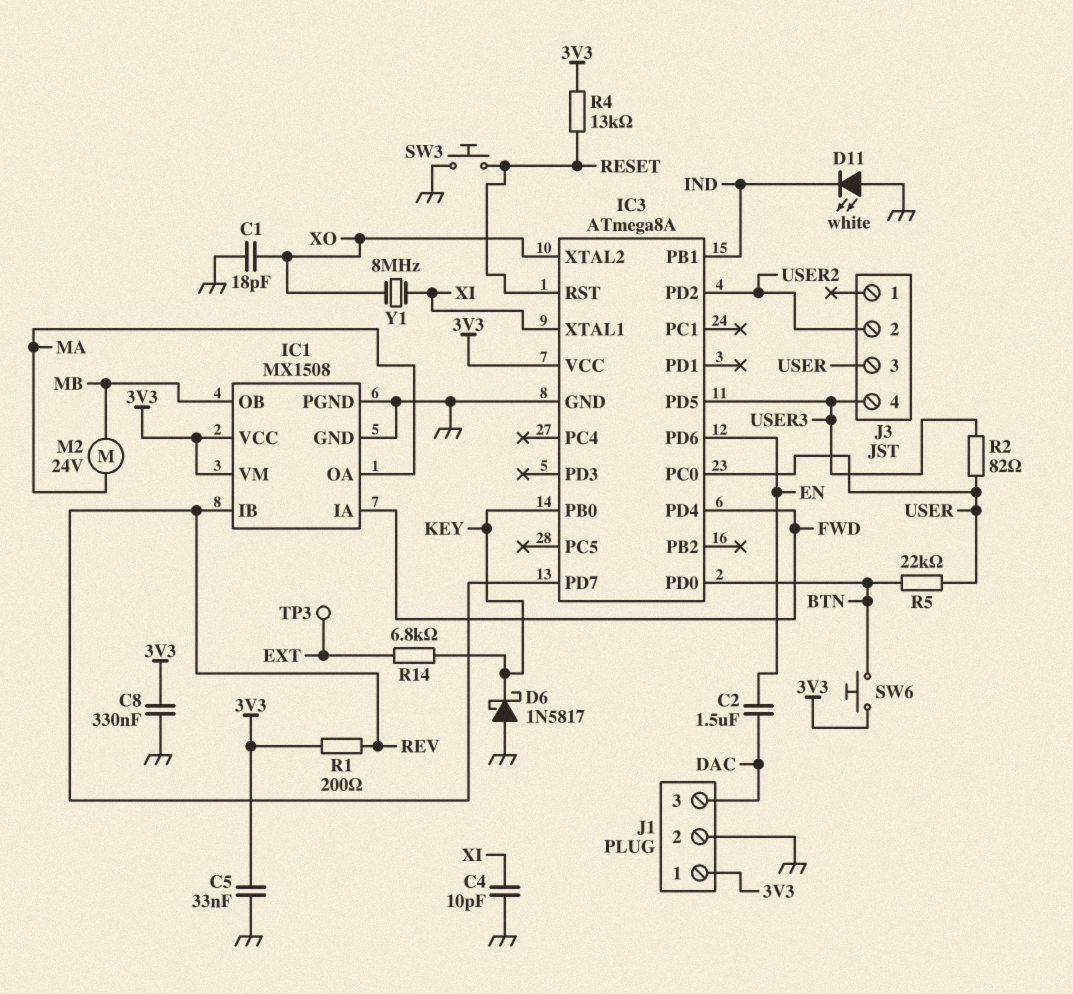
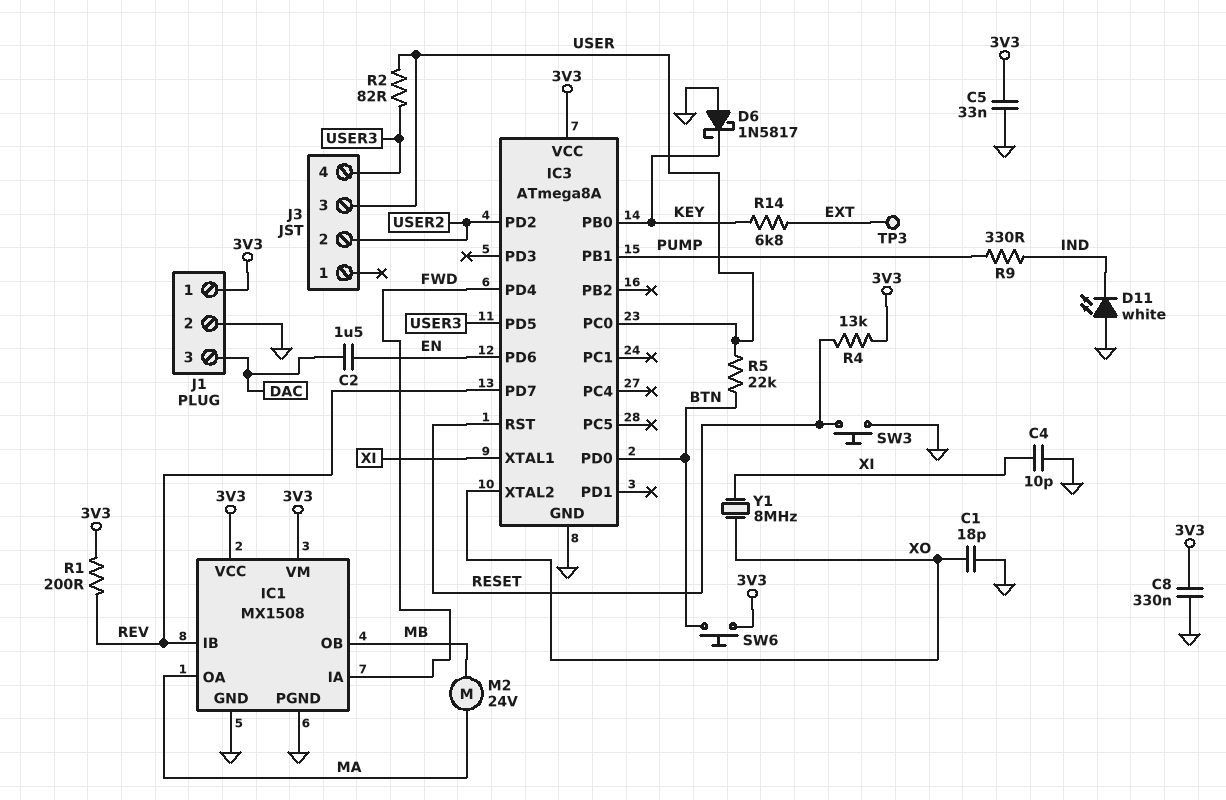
IC3 pin PB1: IND -> PUMP
R9: none -> 330 (IND, PUMP)

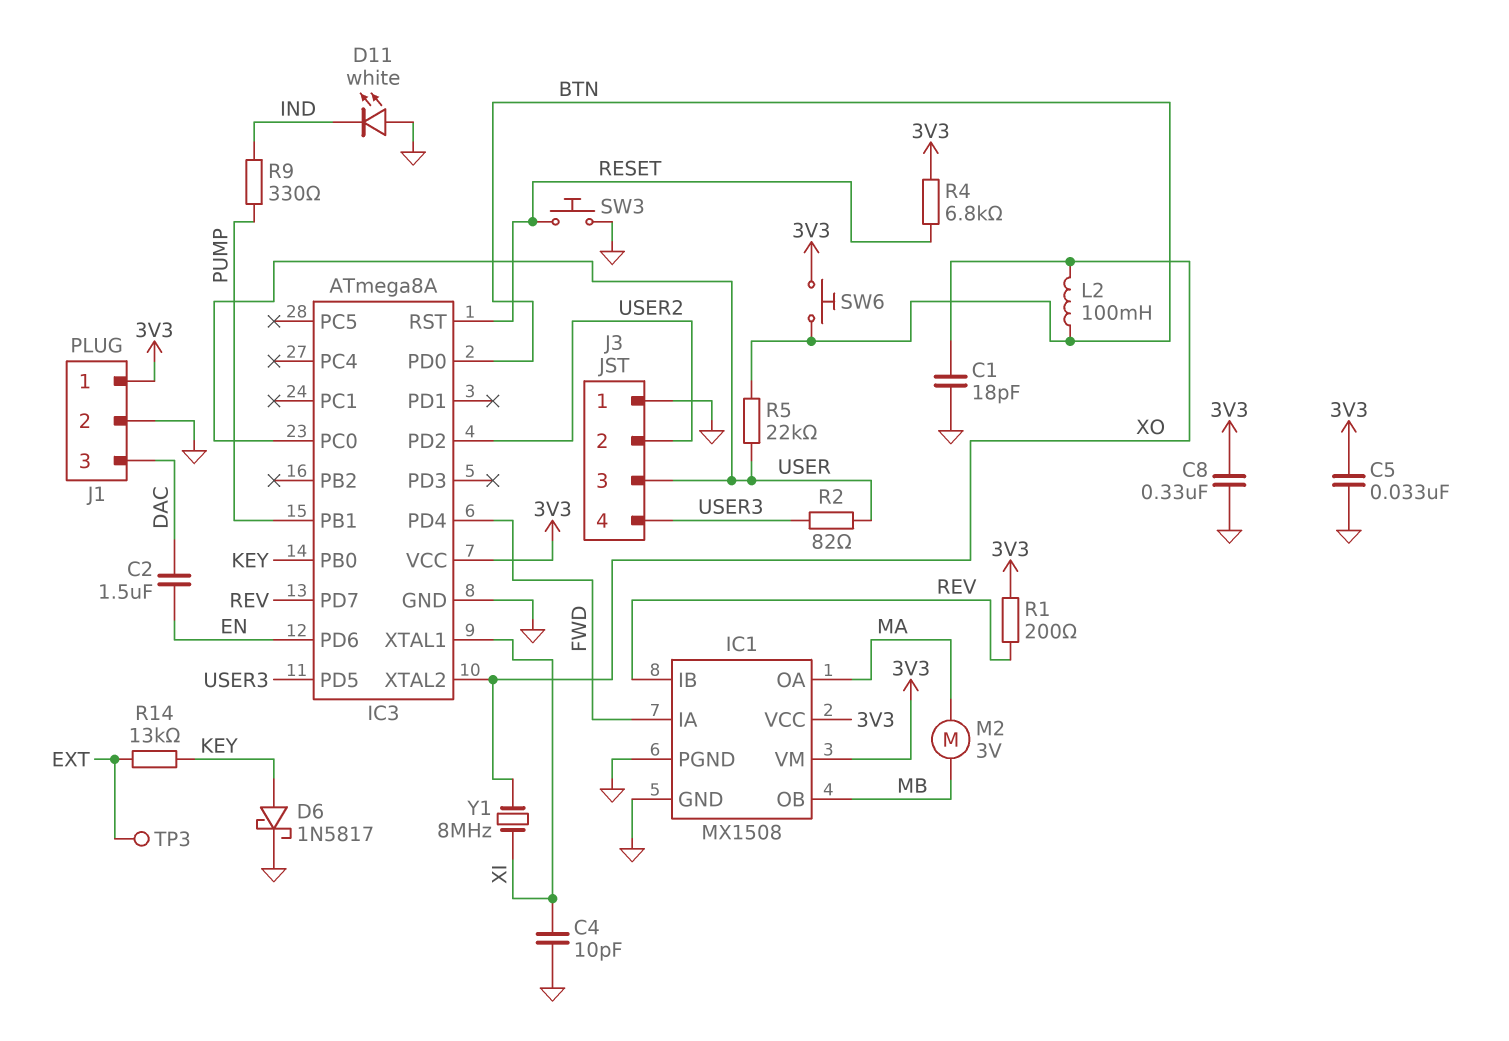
D6: schottky 1N5817 (A GND, K KEY) -> schottky 1N5817 (A KEY, K GND)
J3 pin 1: none -> GND
L2: none -> 100mH (BTN, XO)
M2: motor 24V (MA, MB) -> motor 3V (MA, MB)
R4: 13k (3V3, RESET) -> 6.8k (3V3, RESET)
R14: 6.8k (EXT, KEY) -> 13k (EXT, KEY)

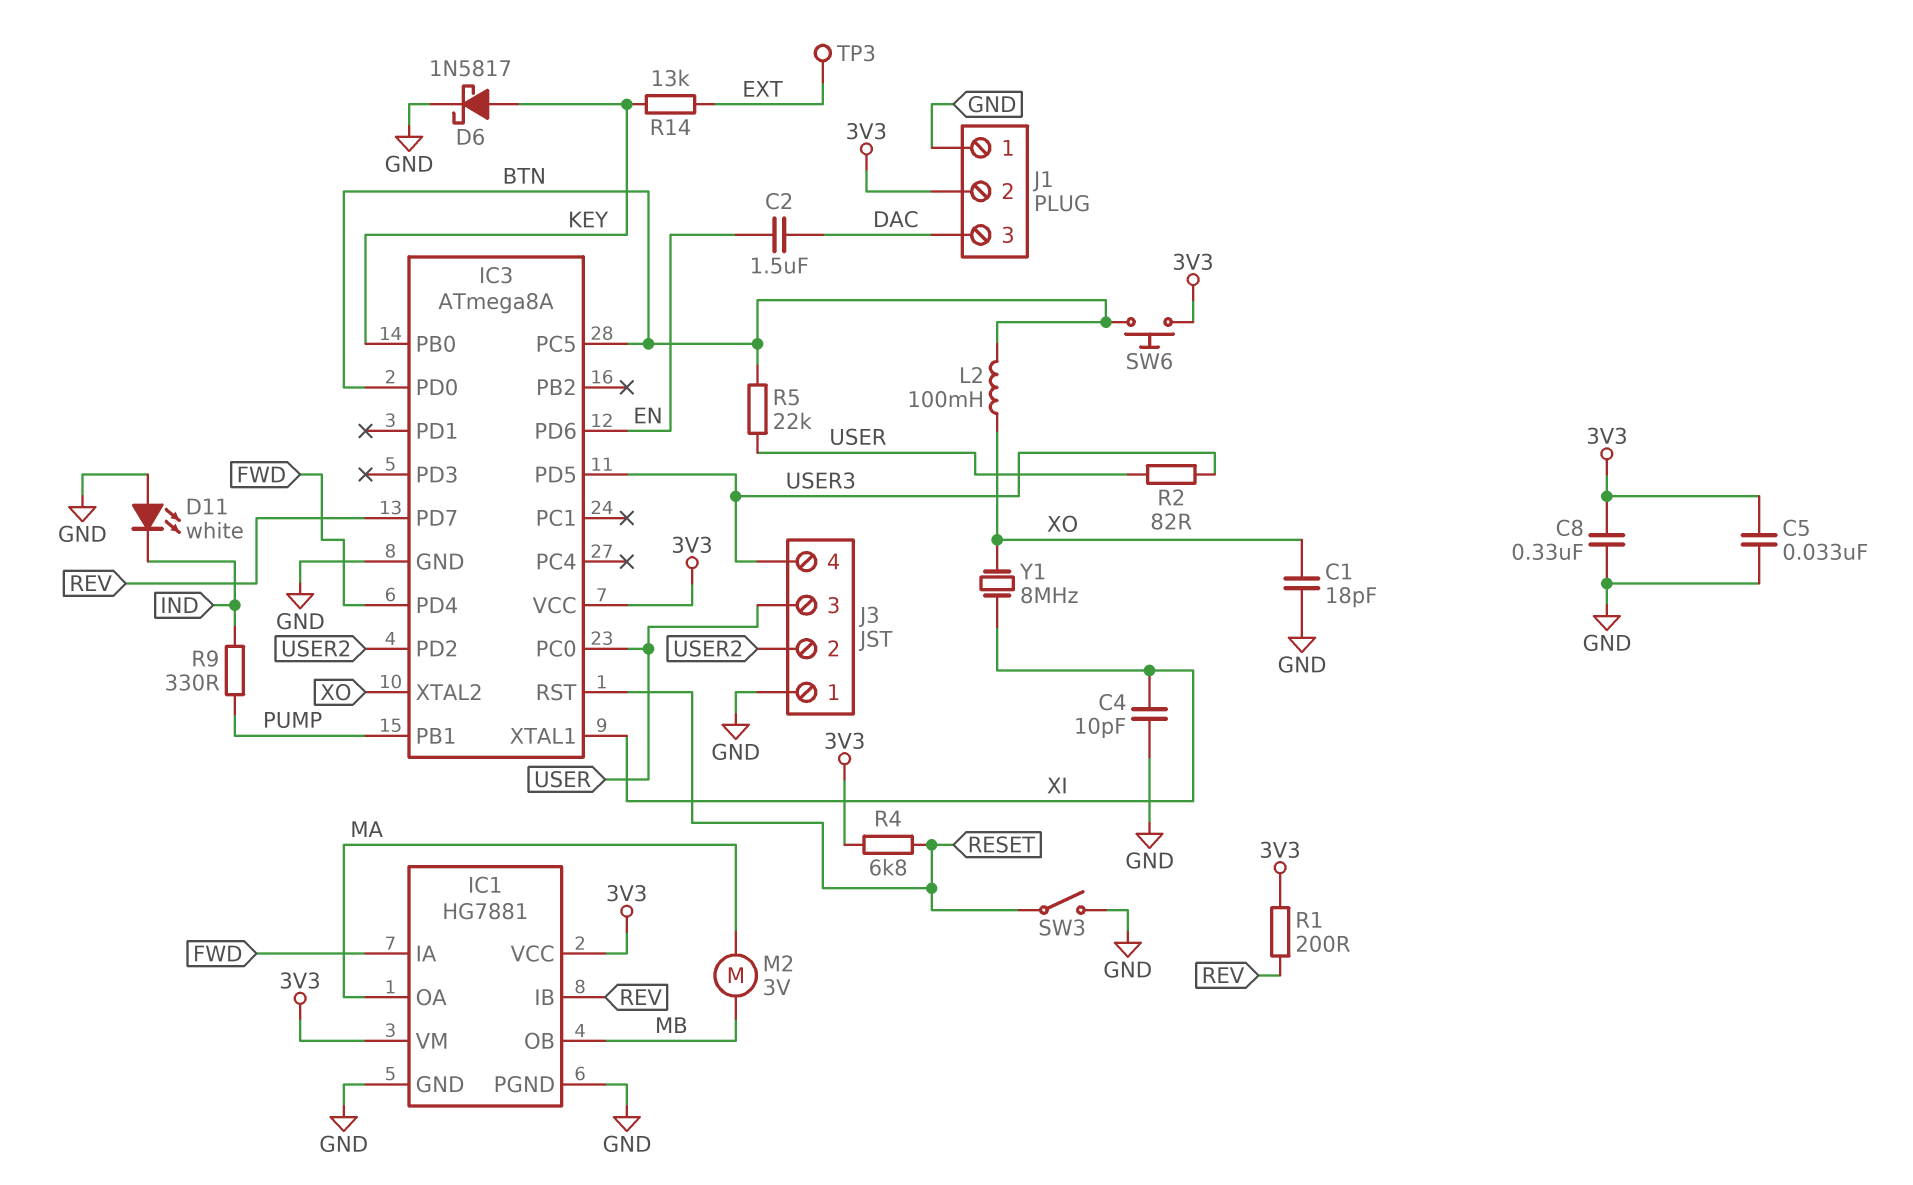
IC1: MX1508 -> HG7881
IC3 pin PC5: none -> BTN
J1 pin 1: 3V3 -> GND
J1 pin 2: GND -> 3V3
SW3: button (GND, RESET) -> switch (GND, RESET)

